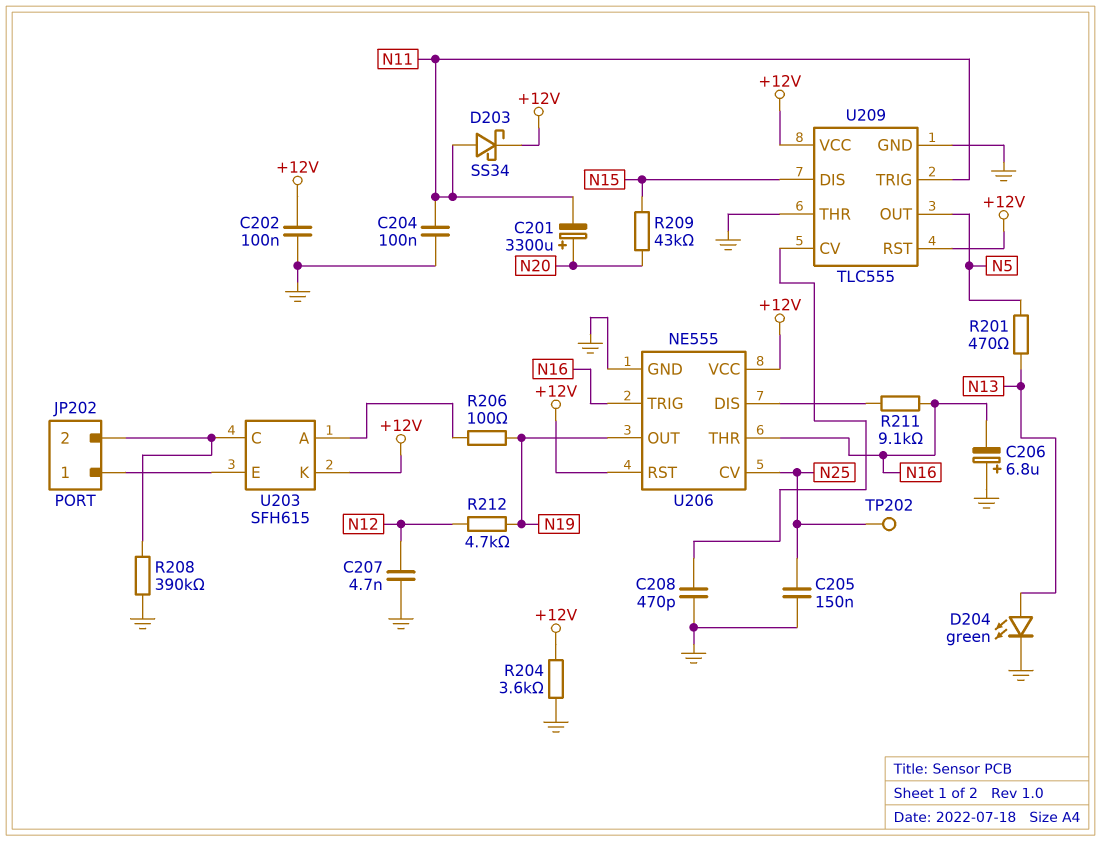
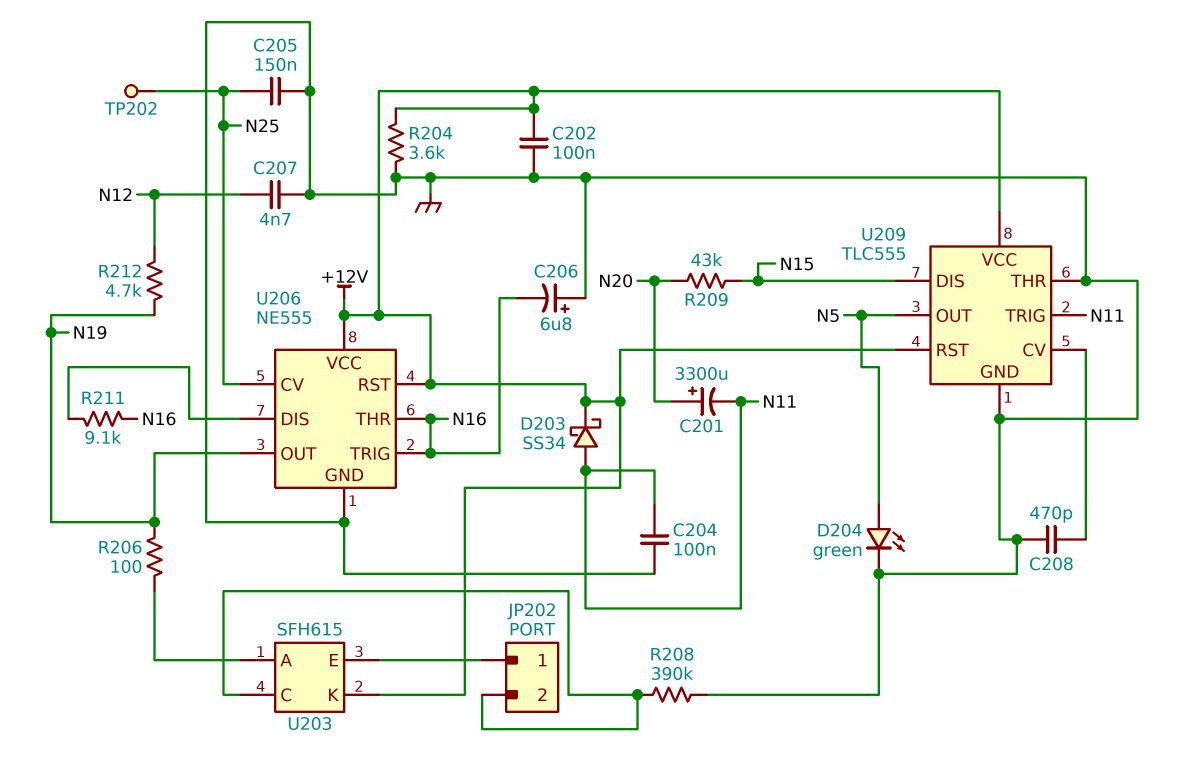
D204: LED green (A N13, K GND) -> LED green (A N5, K GND)
R201: 470 (N5, N13) -> none

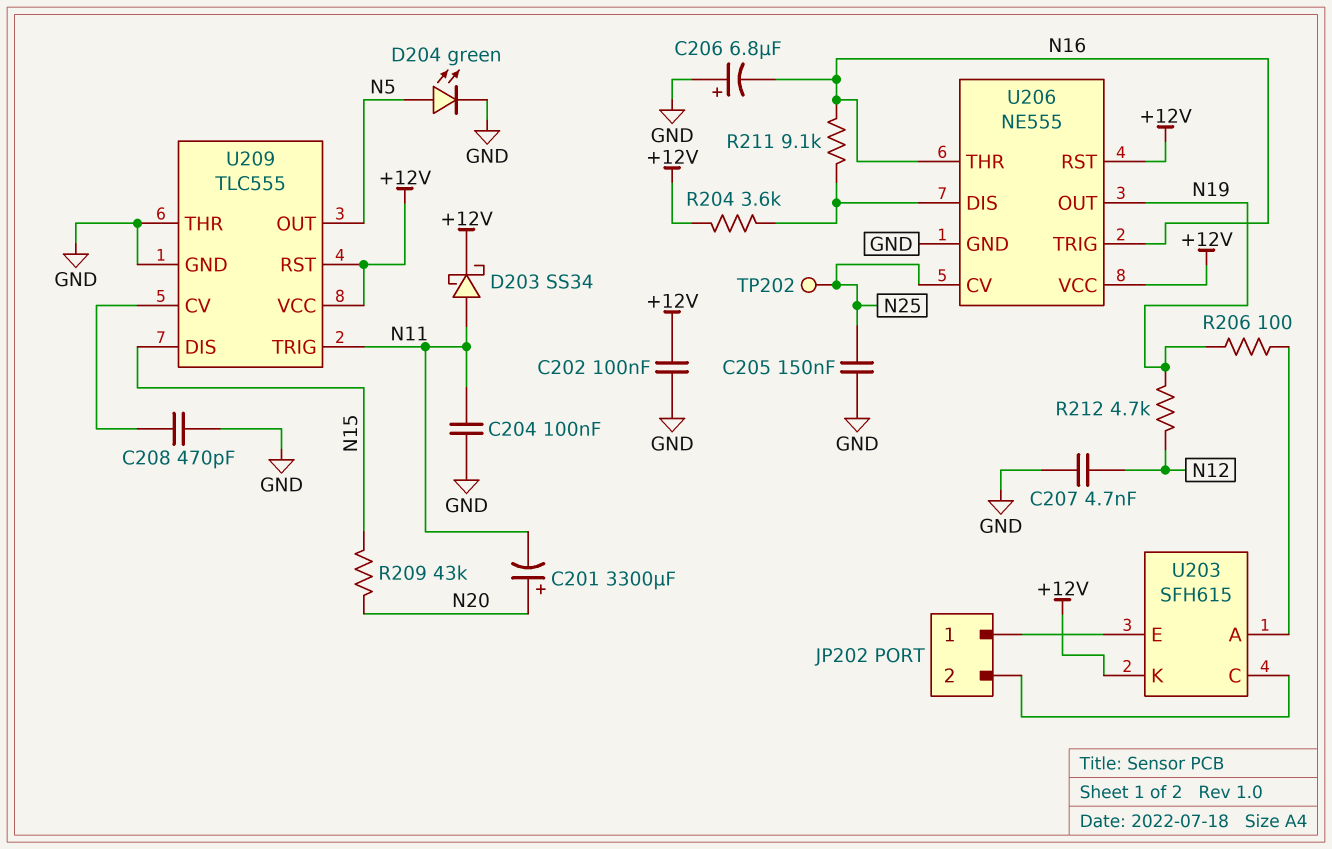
R204: 3.6k (+12V, GND) -> 3.6k (+12V, U206/DIS)
R208: 390k (GND, JP202/2) -> none

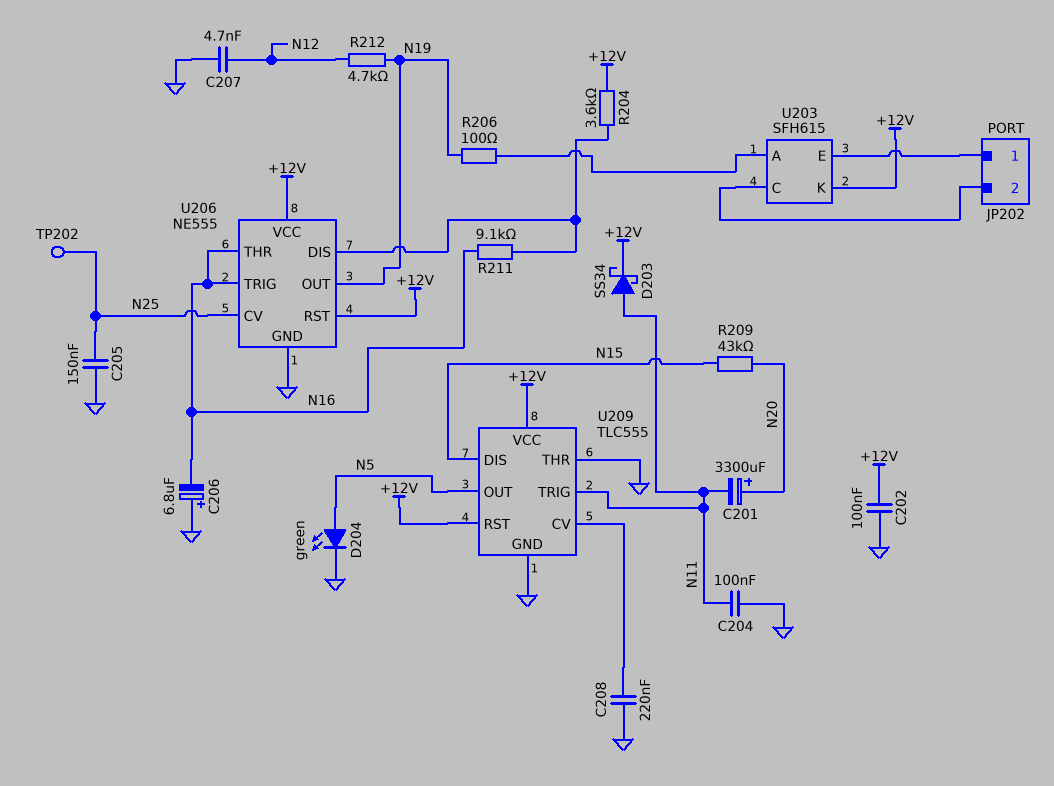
C208: 470pF (GND, U209/CV) -> 220nF (GND, U209/CV)

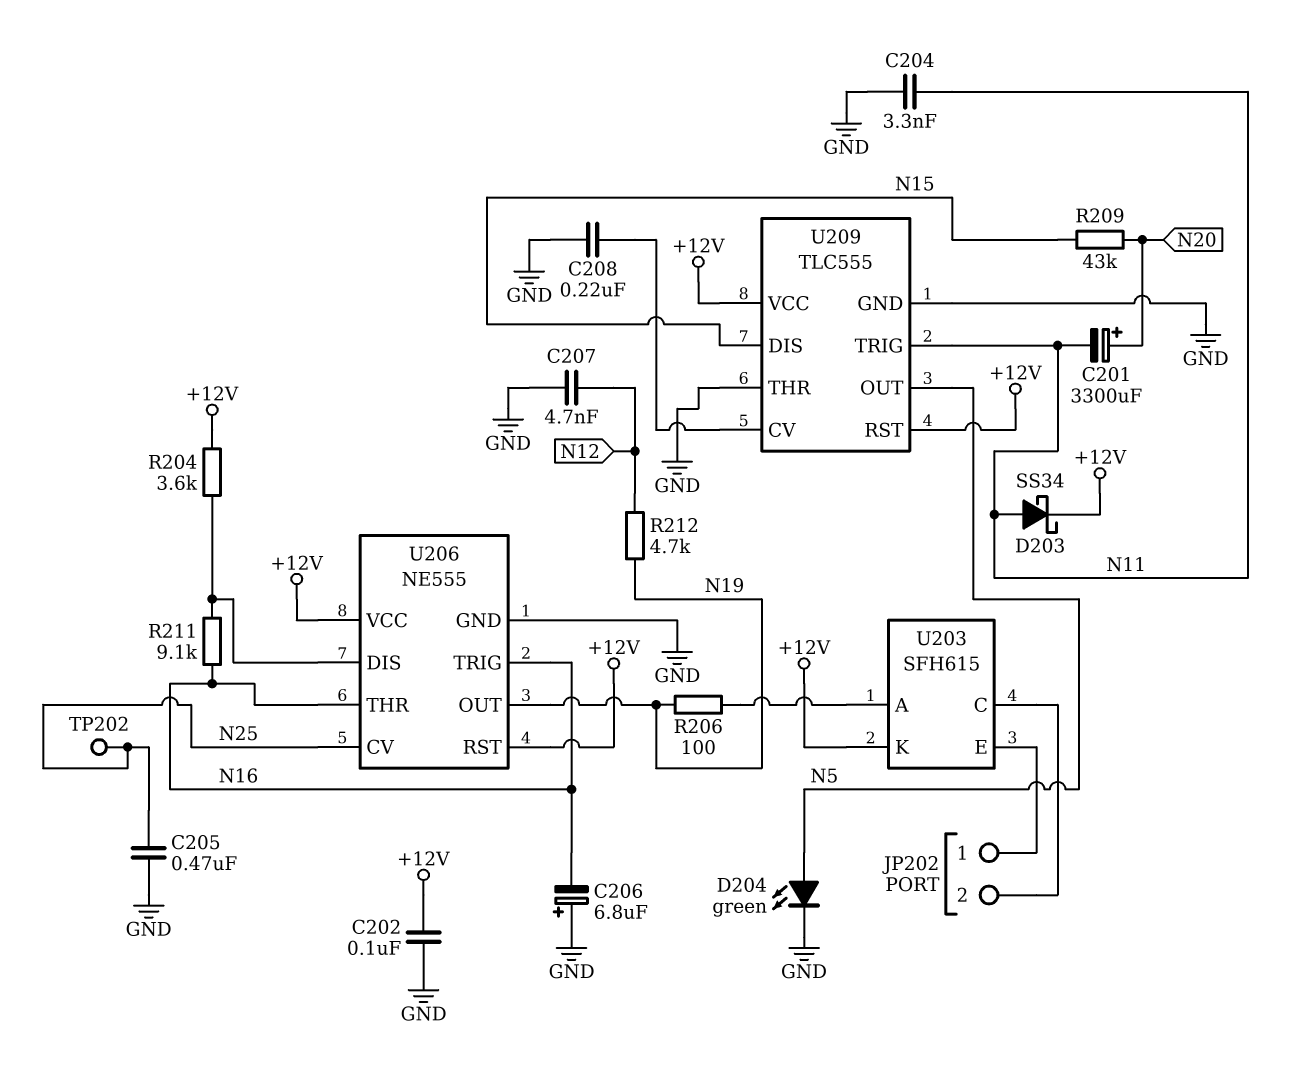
C204: 100nF (GND, N11) -> 3.3nF (GND, N11)
C205: 150nF (GND, N25) -> 470nF (GND, N25)

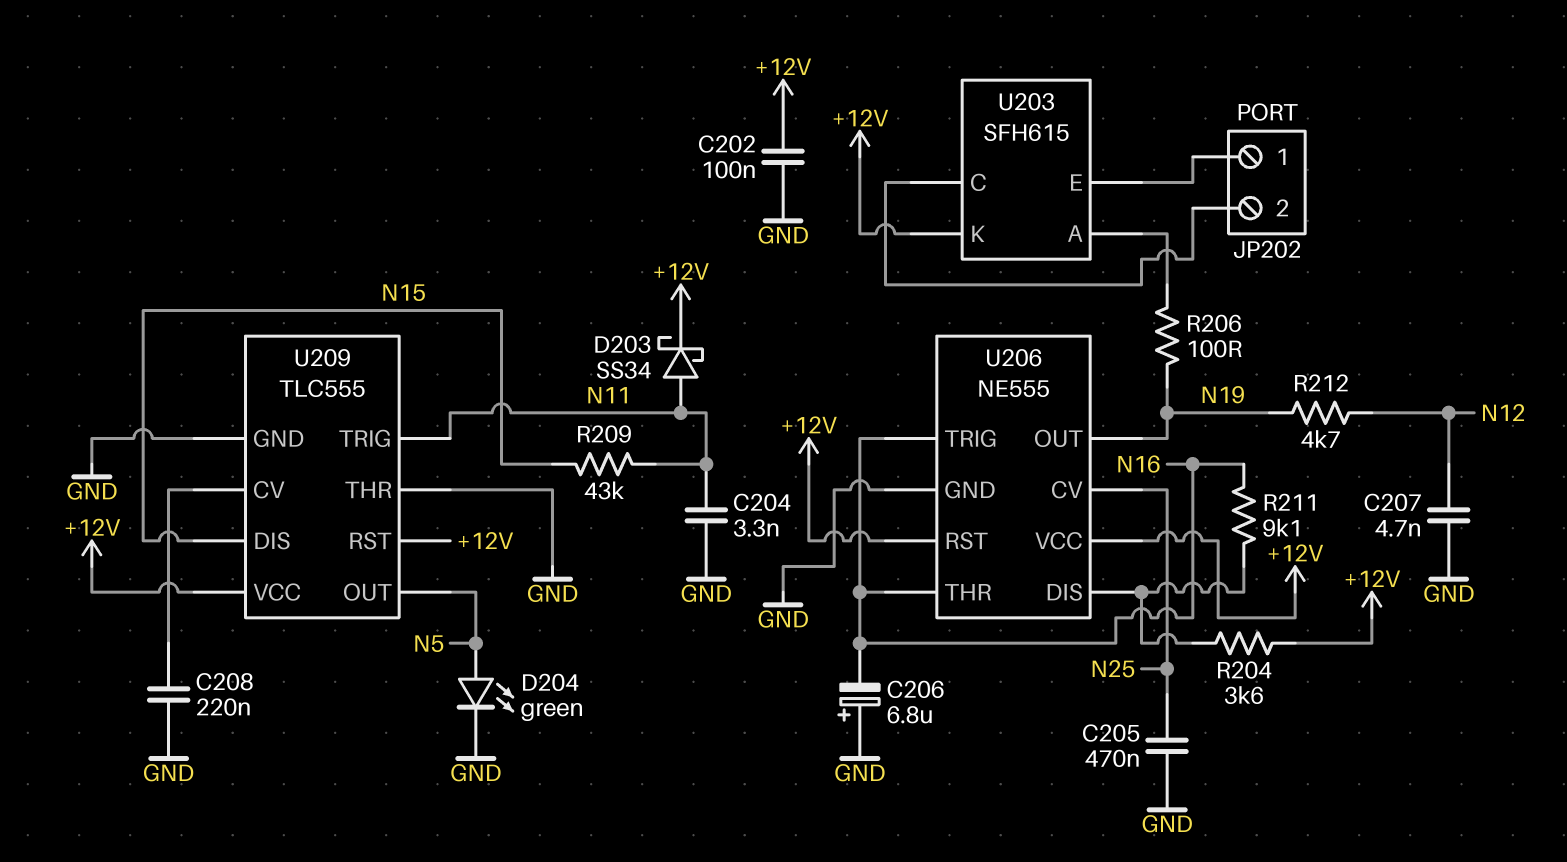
C201: 3300uF (plus N20, minus N11) -> none
R209: 43k (N15, N20) -> 43k (N11, N15)
TP202: test point (N25) -> none

